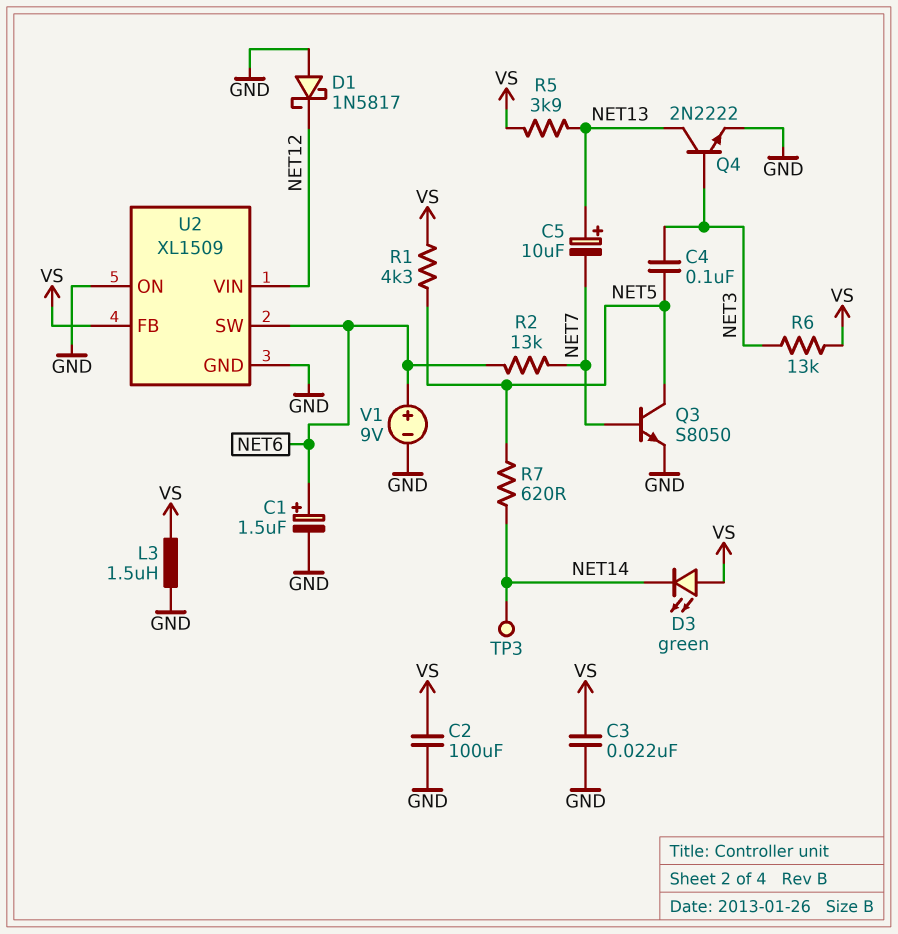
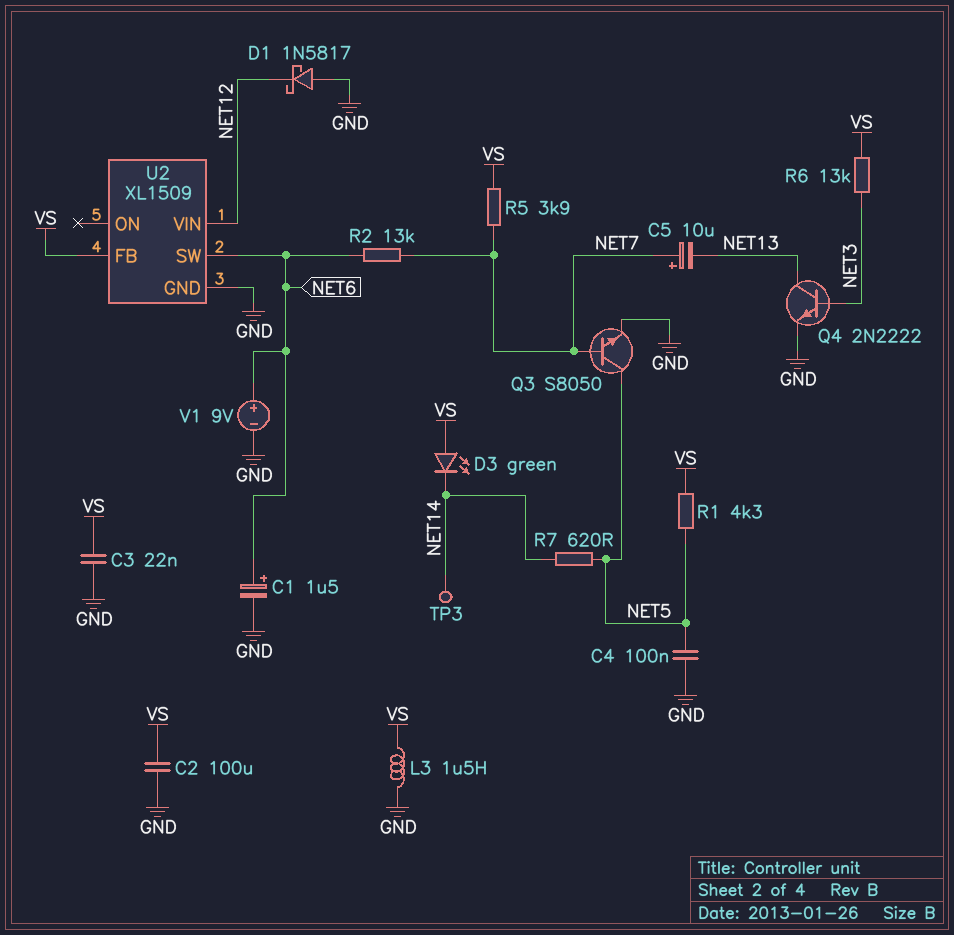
C4: 100nF (NET3, NET5) -> 100nF (GND, NET5)
C5: 10uF (plus NET13, minus NET7) -> 10uF (plus NET7, minus NET13)
R5: 3.9k (NET13, VS) -> 3.9k (NET7, VS)
U2 pin ON: GND -> none

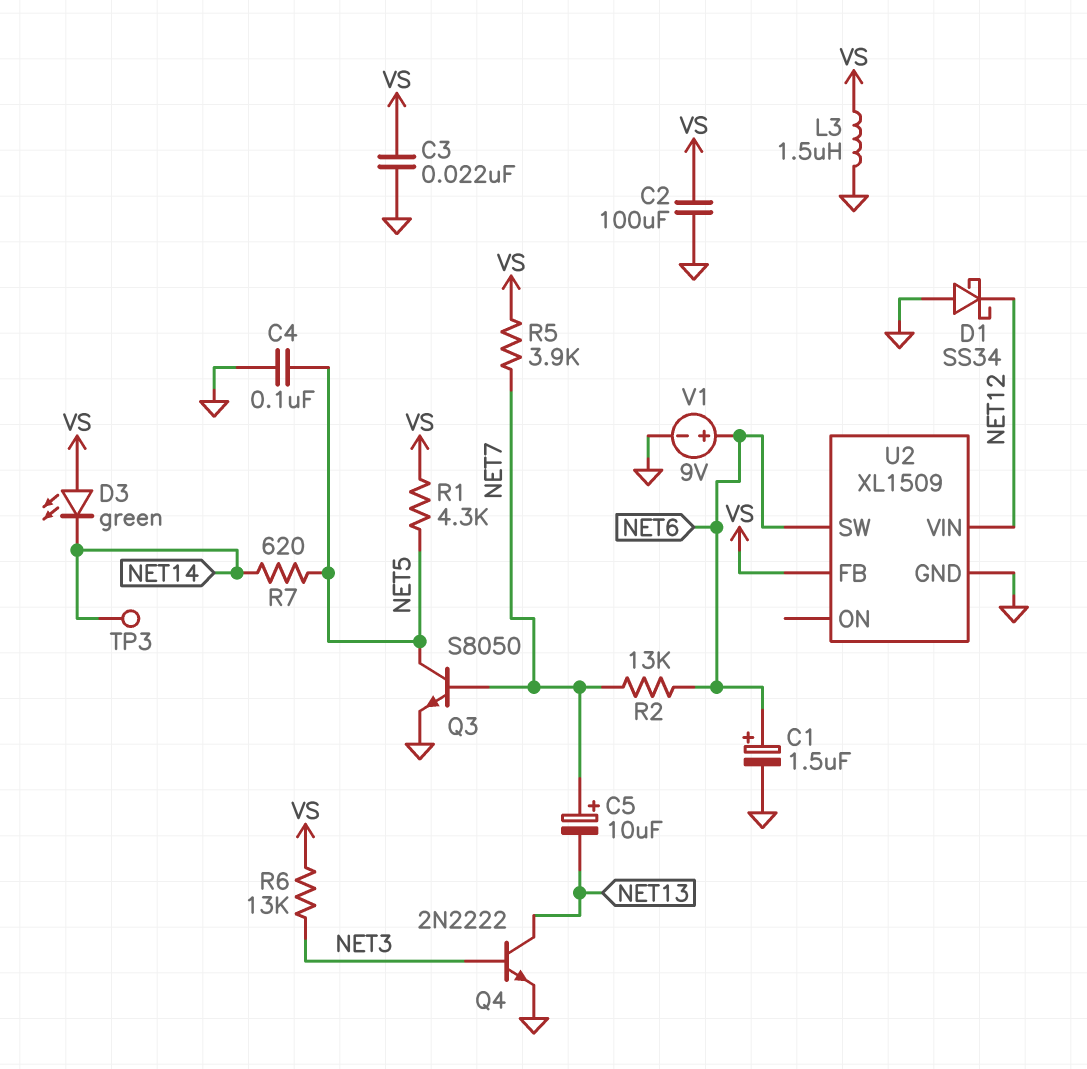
D1: schottky 1N5817 (A GND, K NET12) -> schottky SS34 (A GND, K NET12)

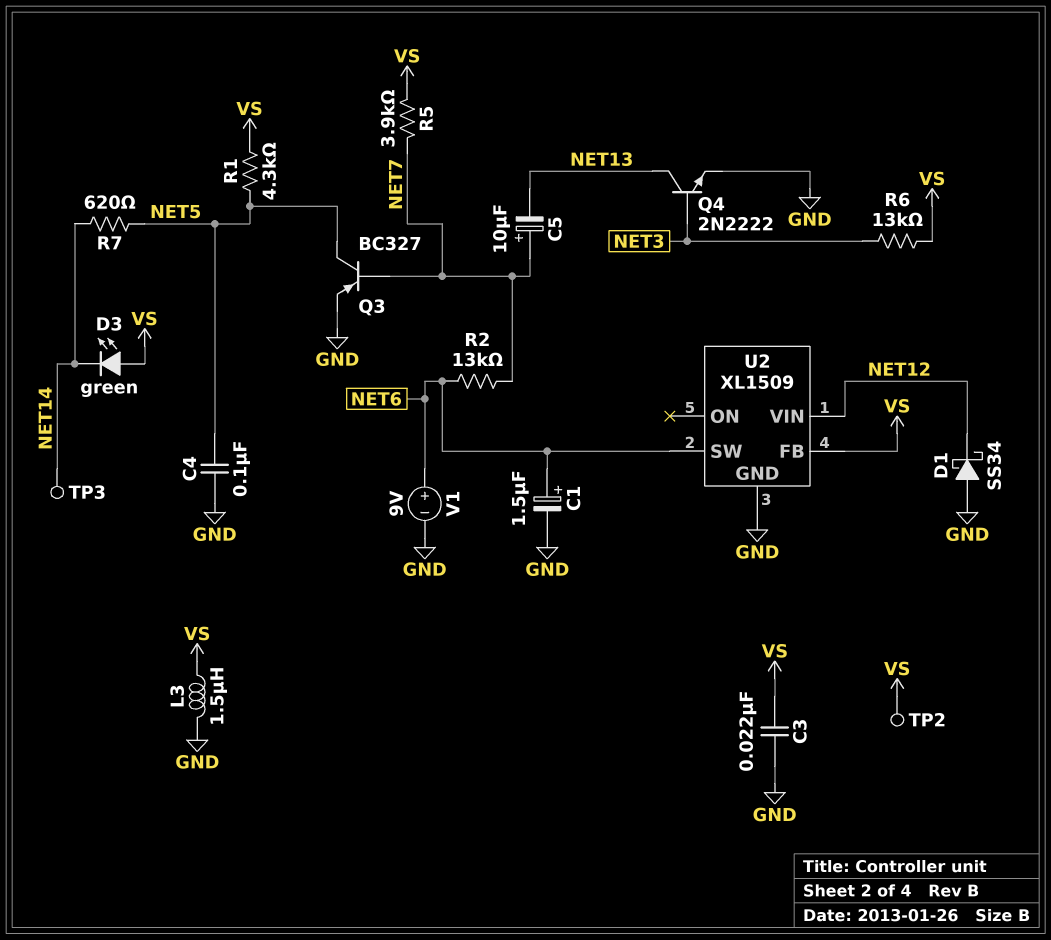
C2: 100uF (GND, VS) -> none
Q3: NPN S8050 (B NET7, C NET5, E GND) -> PNP BC327 (B NET7, C NET5, E GND)
TP2: none -> test point (VS)

